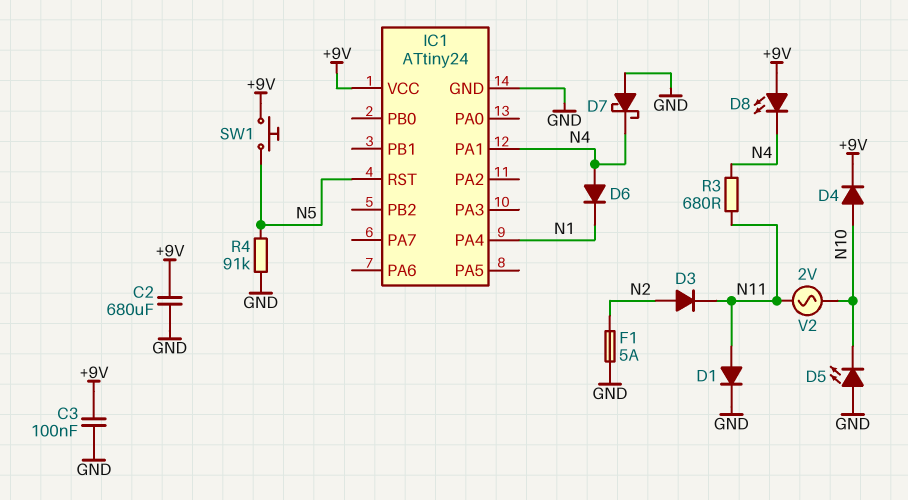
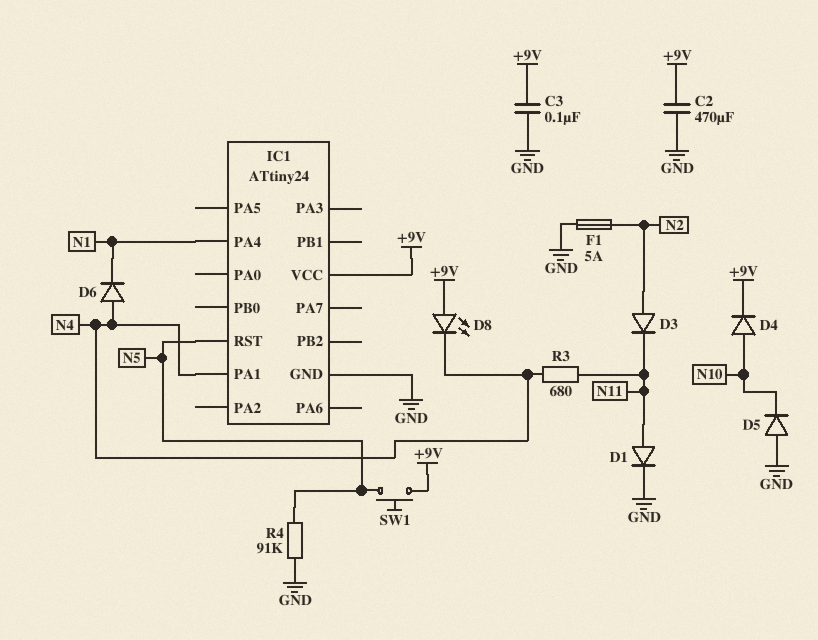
C2: 680uF (+9V, GND) -> 470uF (+9V, GND)
D5: LED (A GND, K N10) -> diode (A GND, K N10)
D7: schottky (A GND, K N4) -> none
V2: AC 2V (N10, N11) -> none

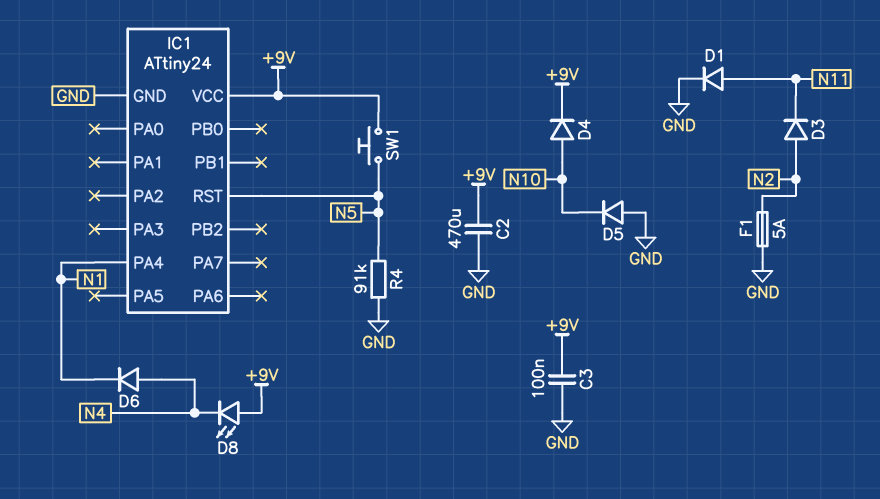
IC1 pin PA1: N4 -> none
R3: 680 (N4, N11) -> none

